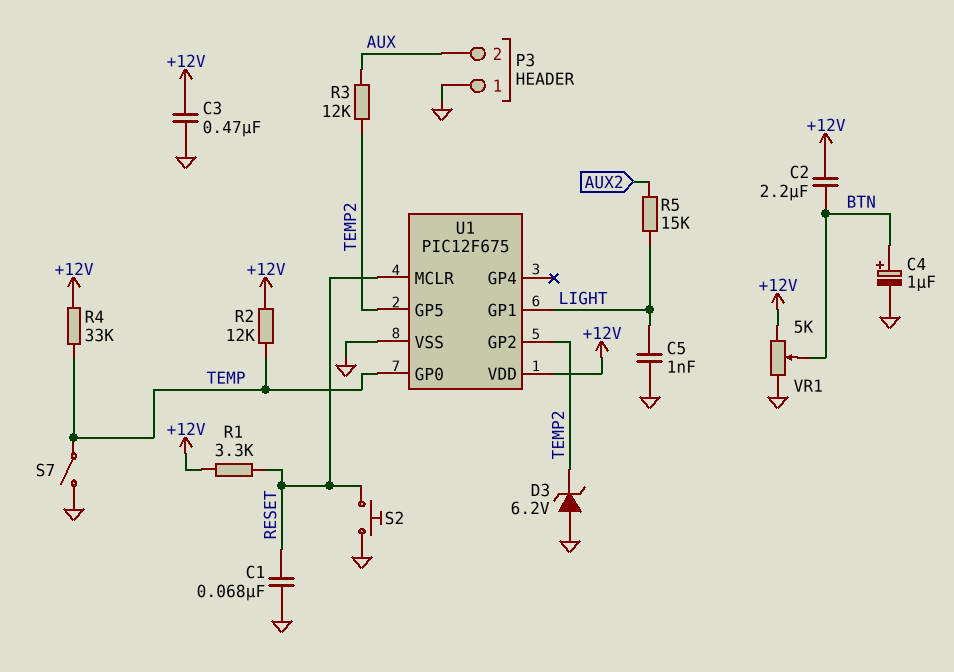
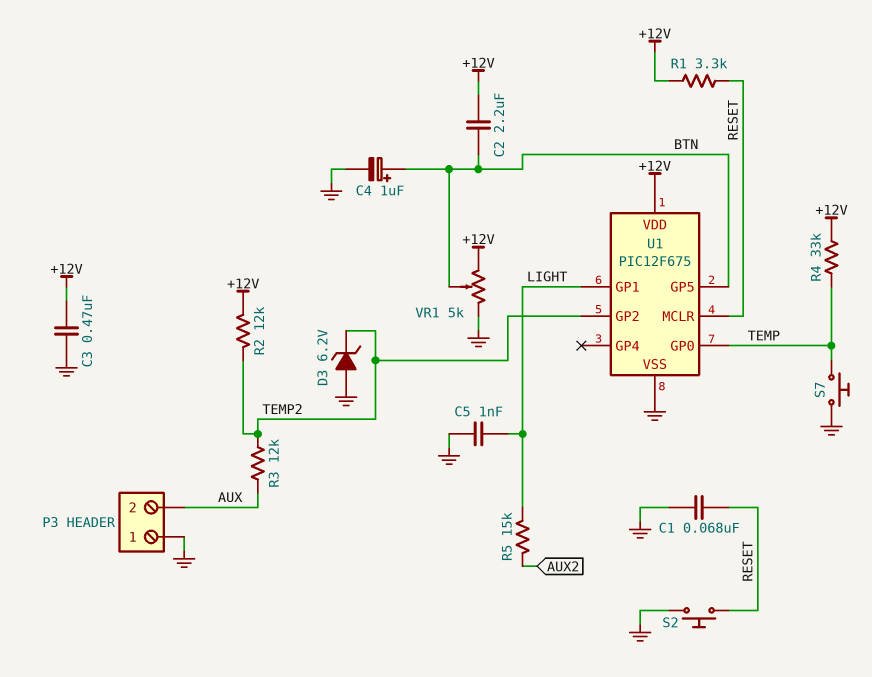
R2: 12k (+12V, TEMP) -> 12k (+12V, TEMP2)
S7: switch (GND, TEMP) -> button (GND, TEMP)
U1 pin GP5: TEMP2 -> BTN

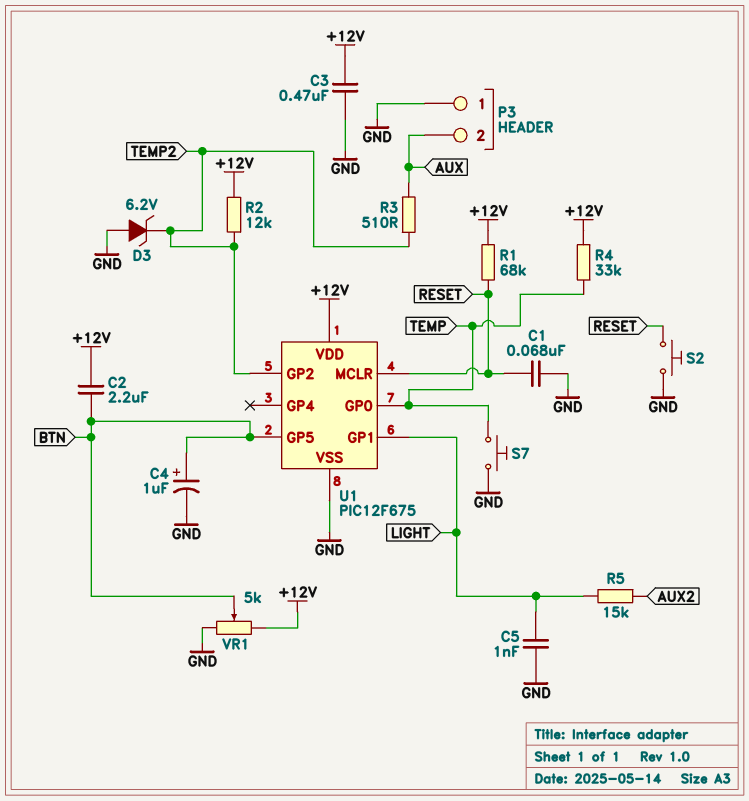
R1: 3.3k (+12V, RESET) -> 68k (+12V, RESET)
R3: 12k (AUX, TEMP2) -> 510 (AUX, TEMP2)

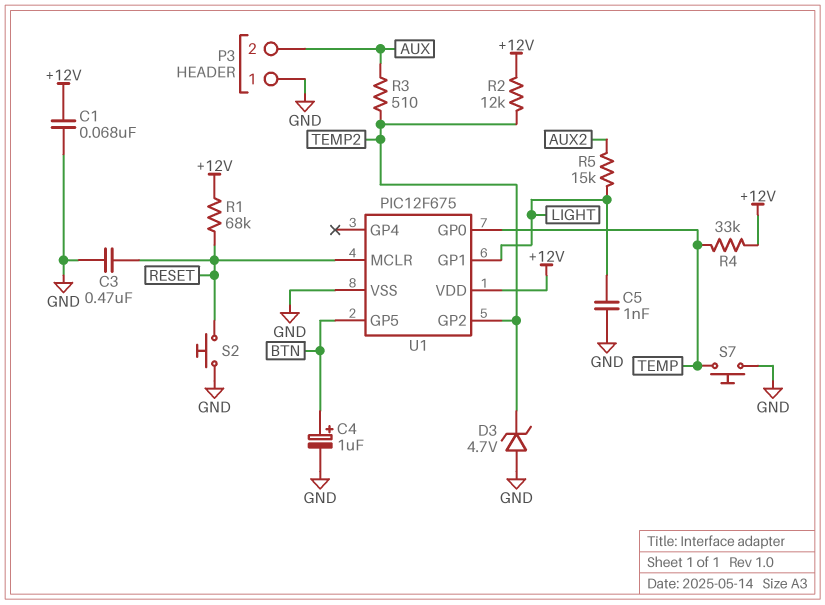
C1: 68nF (GND, RESET) -> 68nF (+12V, GND)
C2: 2.2uF (+12V, BTN) -> none
C3: 470nF (+12V, GND) -> 470nF (GND, RESET)
D3: zener 6.2V (A GND, K TEMP2) -> zener 4.7V (A GND, K TEMP2)
VR1: 5k (+12V, GND, wiper BTN) -> none

